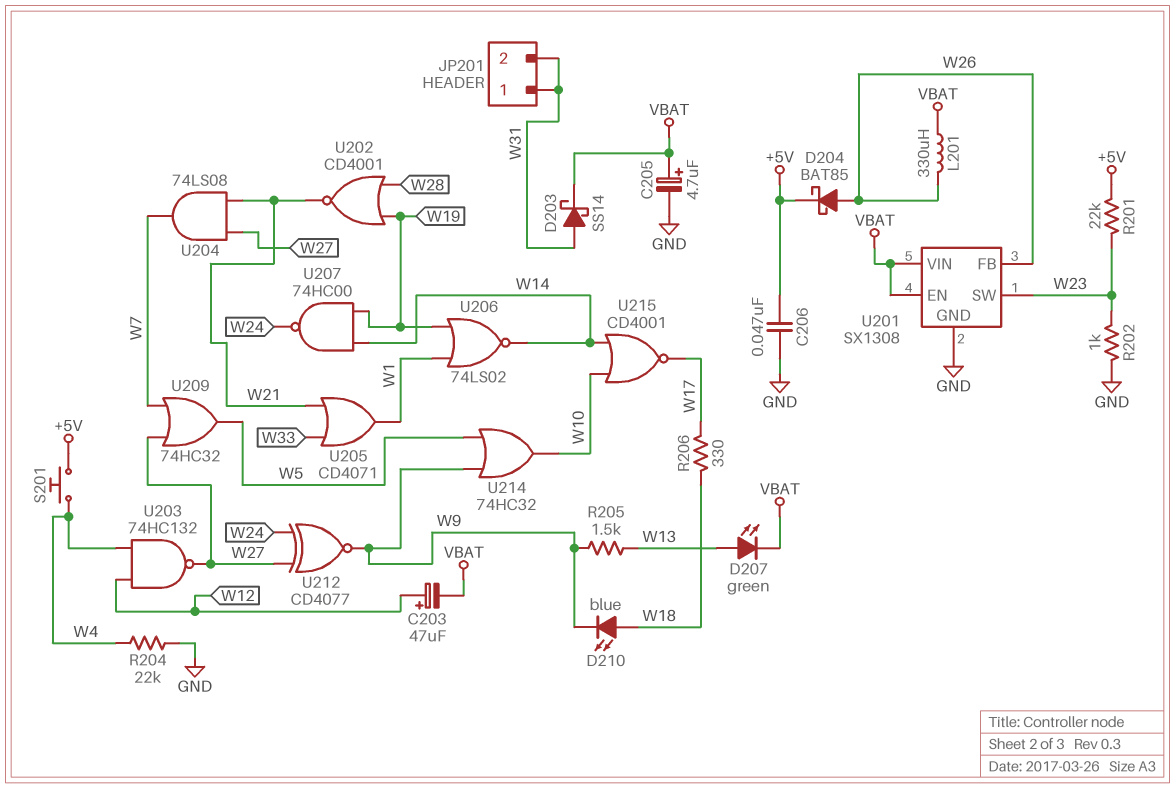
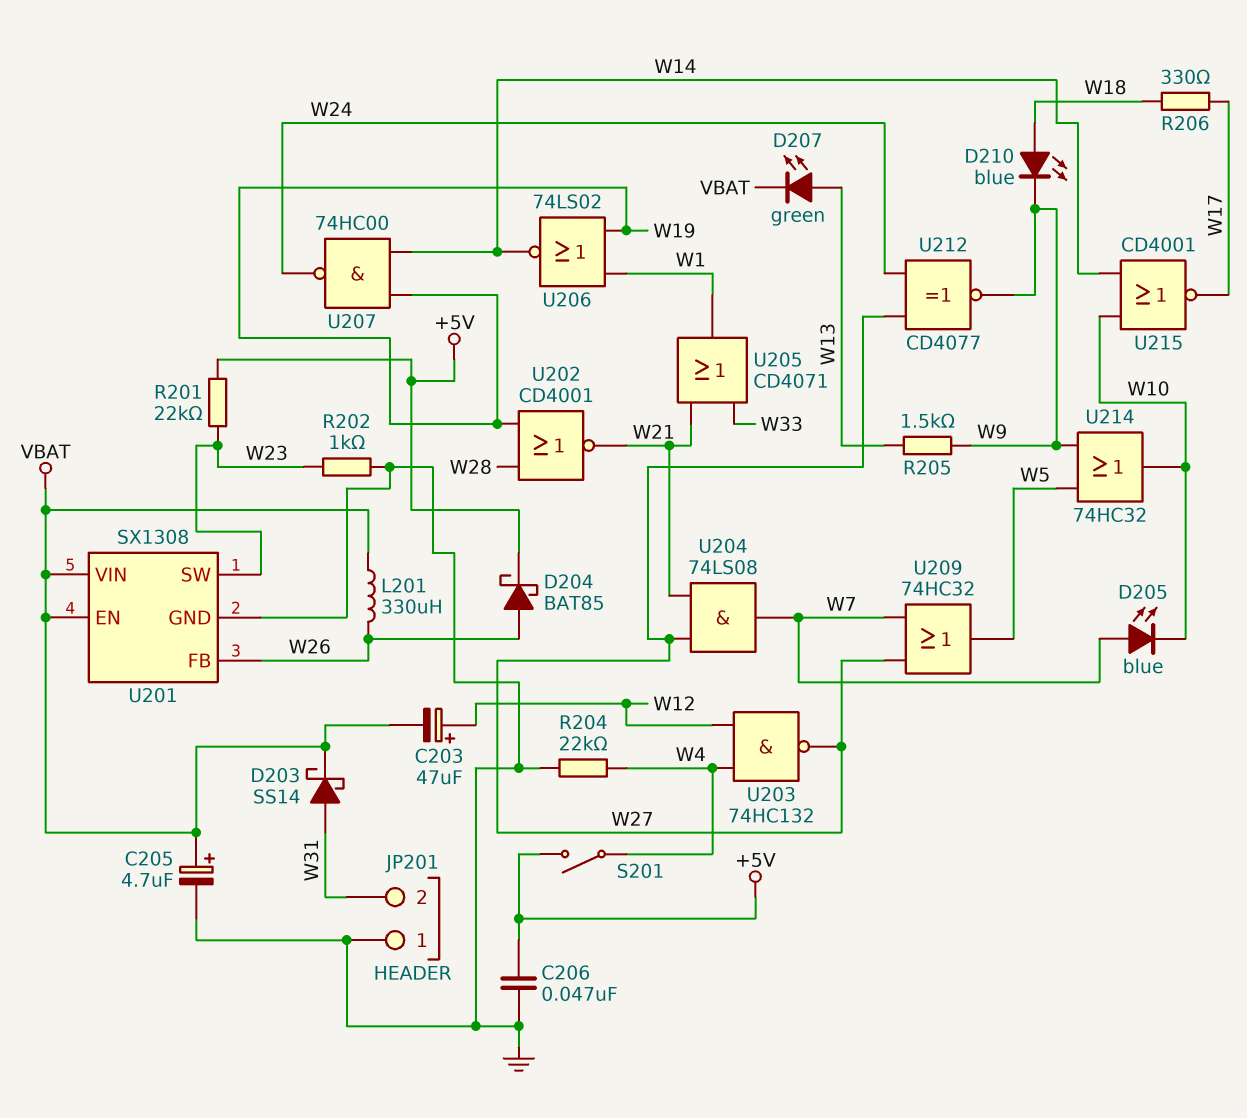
D205: none -> LED blue (A W7, K W10)
JP201 pin 1: W31 -> GND
S201: button (+5V, W4) -> switch (+5V, W4)

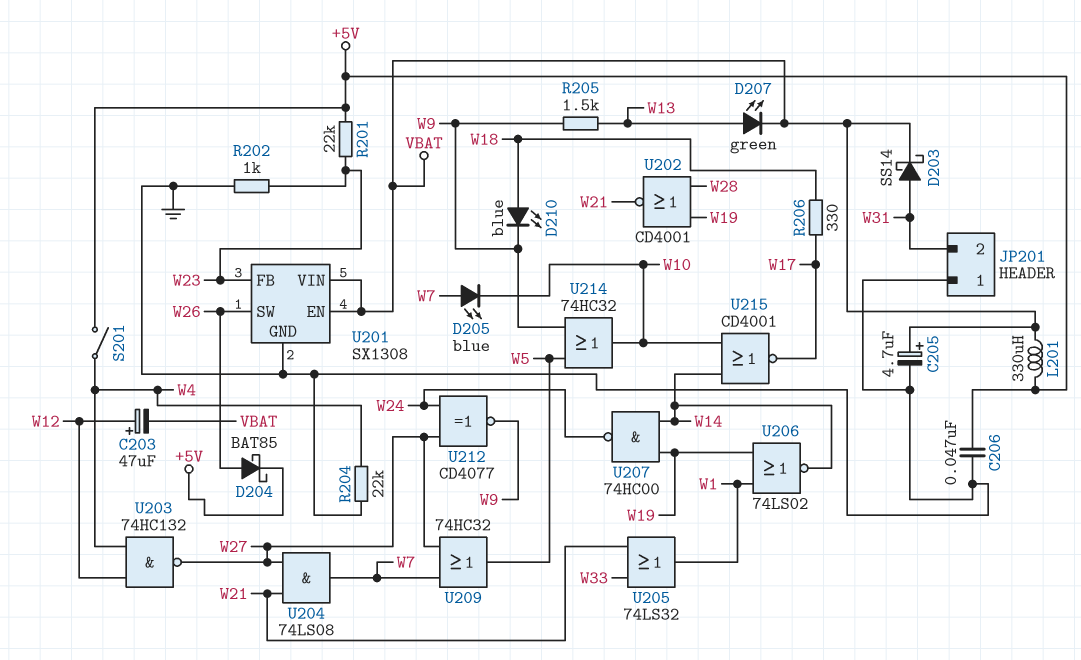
L201: 330uH (VBAT, W26) -> 330uH (+5V, VBAT)
U201 pin FB: W26 -> W23
U201 pin SW: W23 -> W26
U205: OR CD4071 (in W21, in W33, out W1) -> OR 74LS32 (in W21, in W33, out W1)

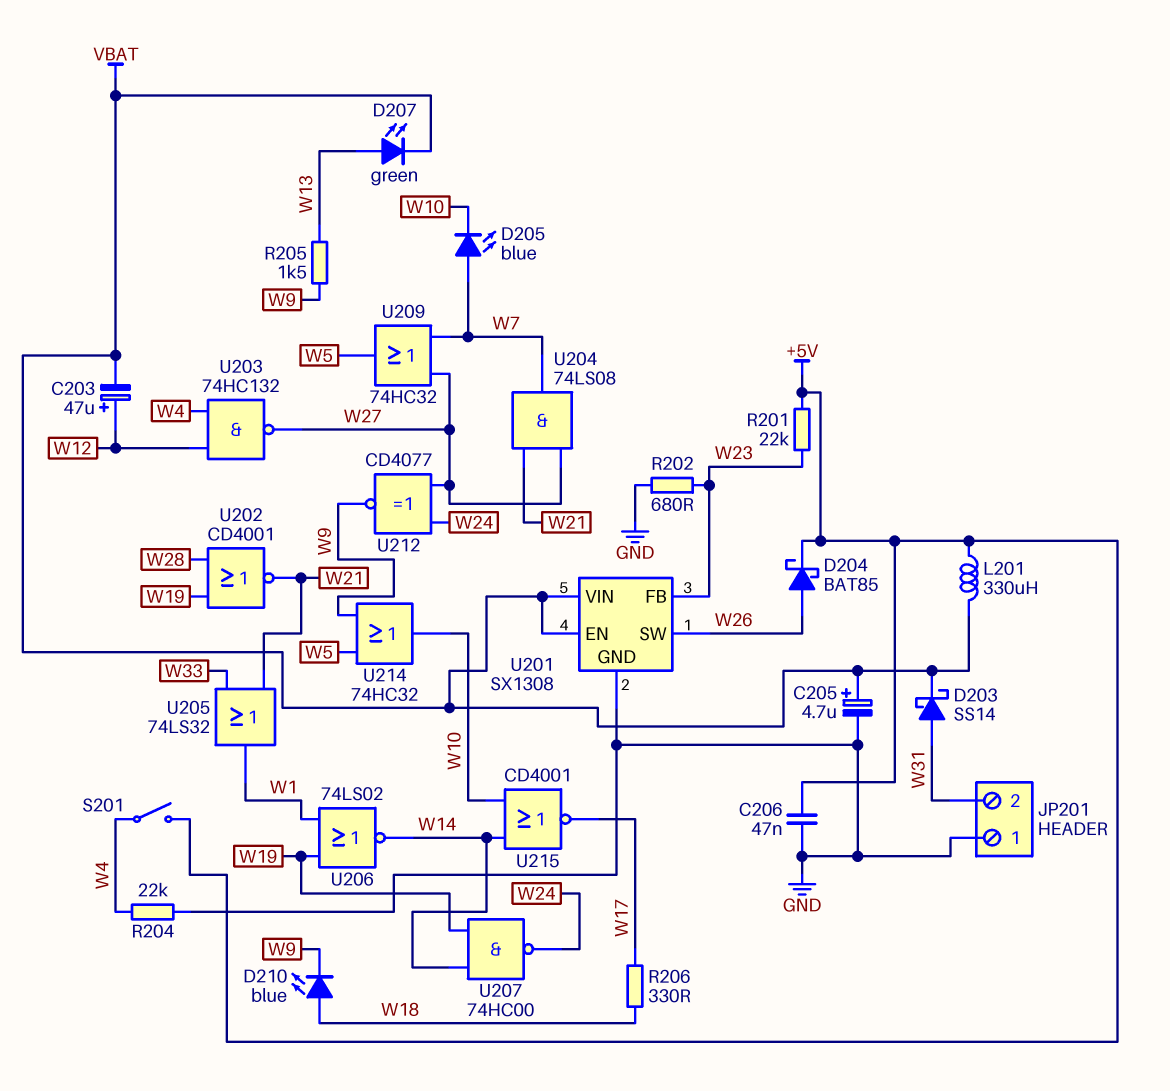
R202: 1k (GND, W23) -> 680 (GND, W23)

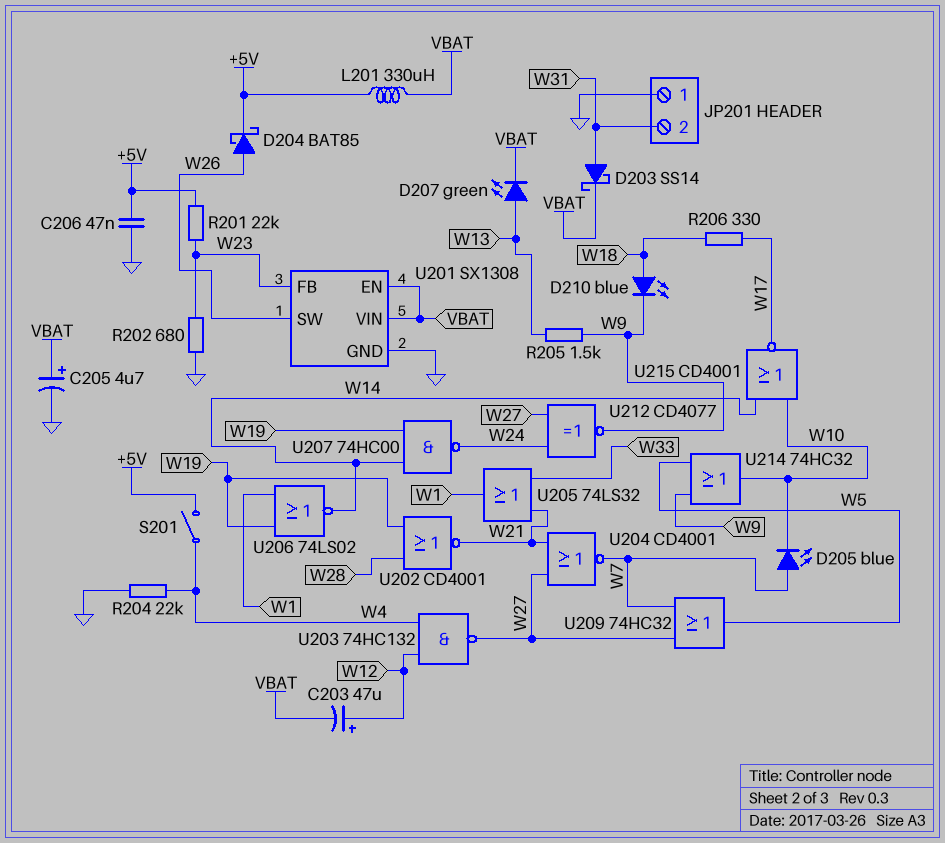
U204: AND 74LS08 (in W21, in W27, out W7) -> NOR CD4001 (in W21, in W27, out W7)

